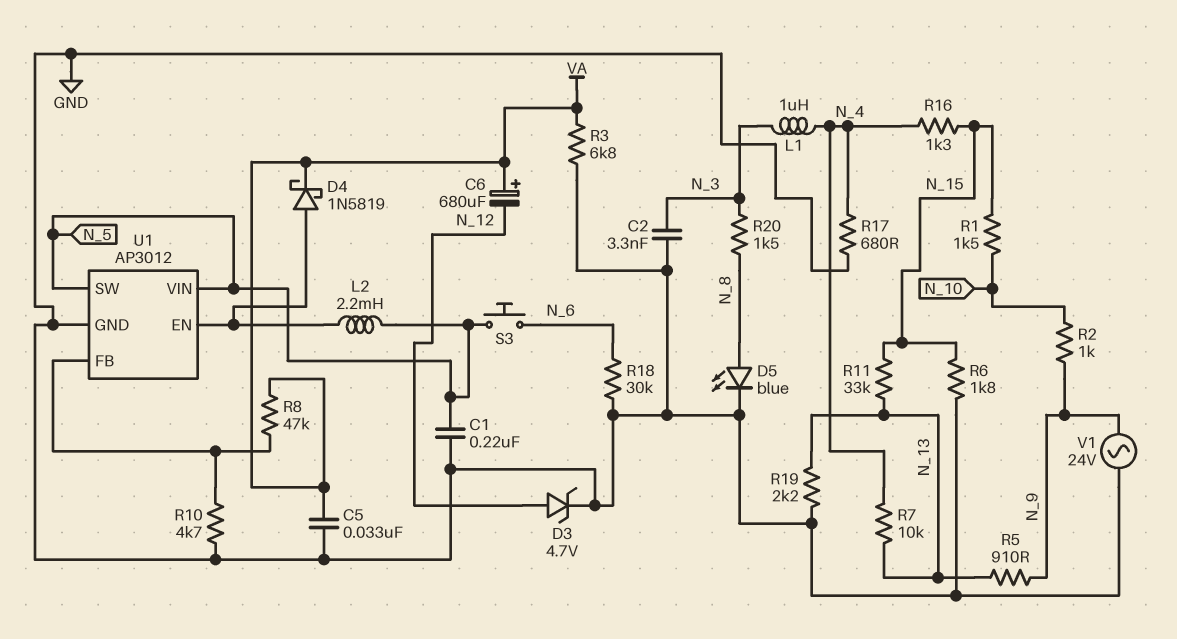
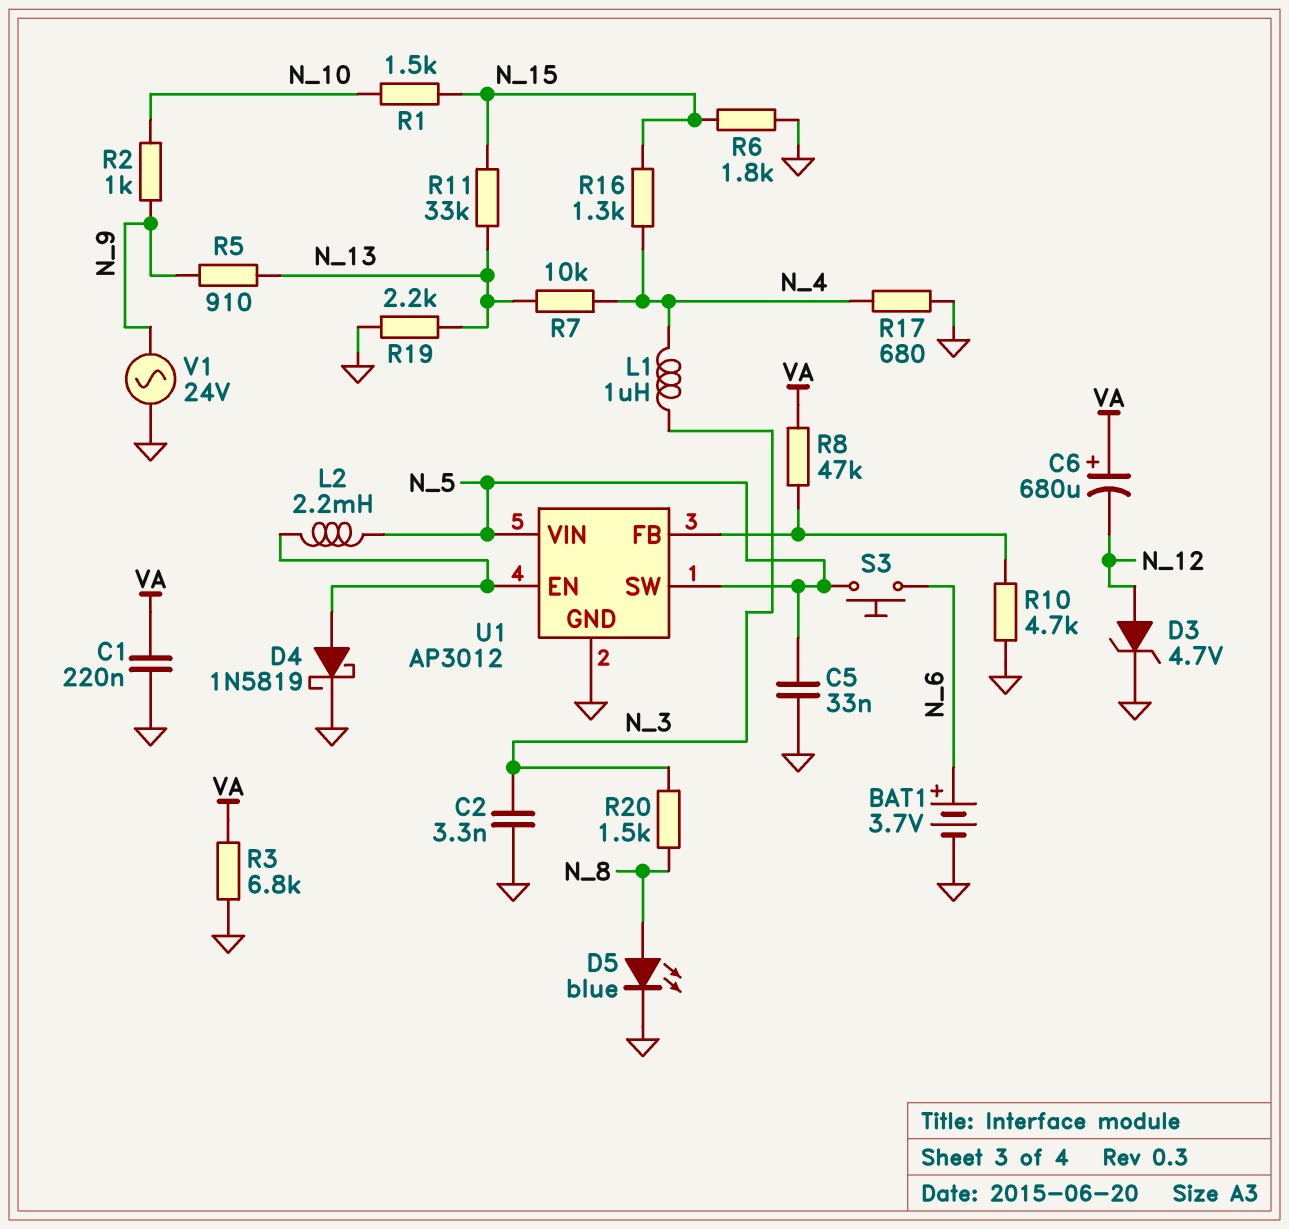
BAT1: none -> 3.7V (plus N_6, minus GND)
C1: 220nF (GND, N_5) -> 220nF (GND, VA)
C5: 33nF (GND, VA) -> 33nF (GND, N_5)
D4: schottky 1N5819 (A U1/EN, K VA) -> schottky 1N5819 (A U1/EN, K GND)
R18: 30k (GND, N_6) -> none

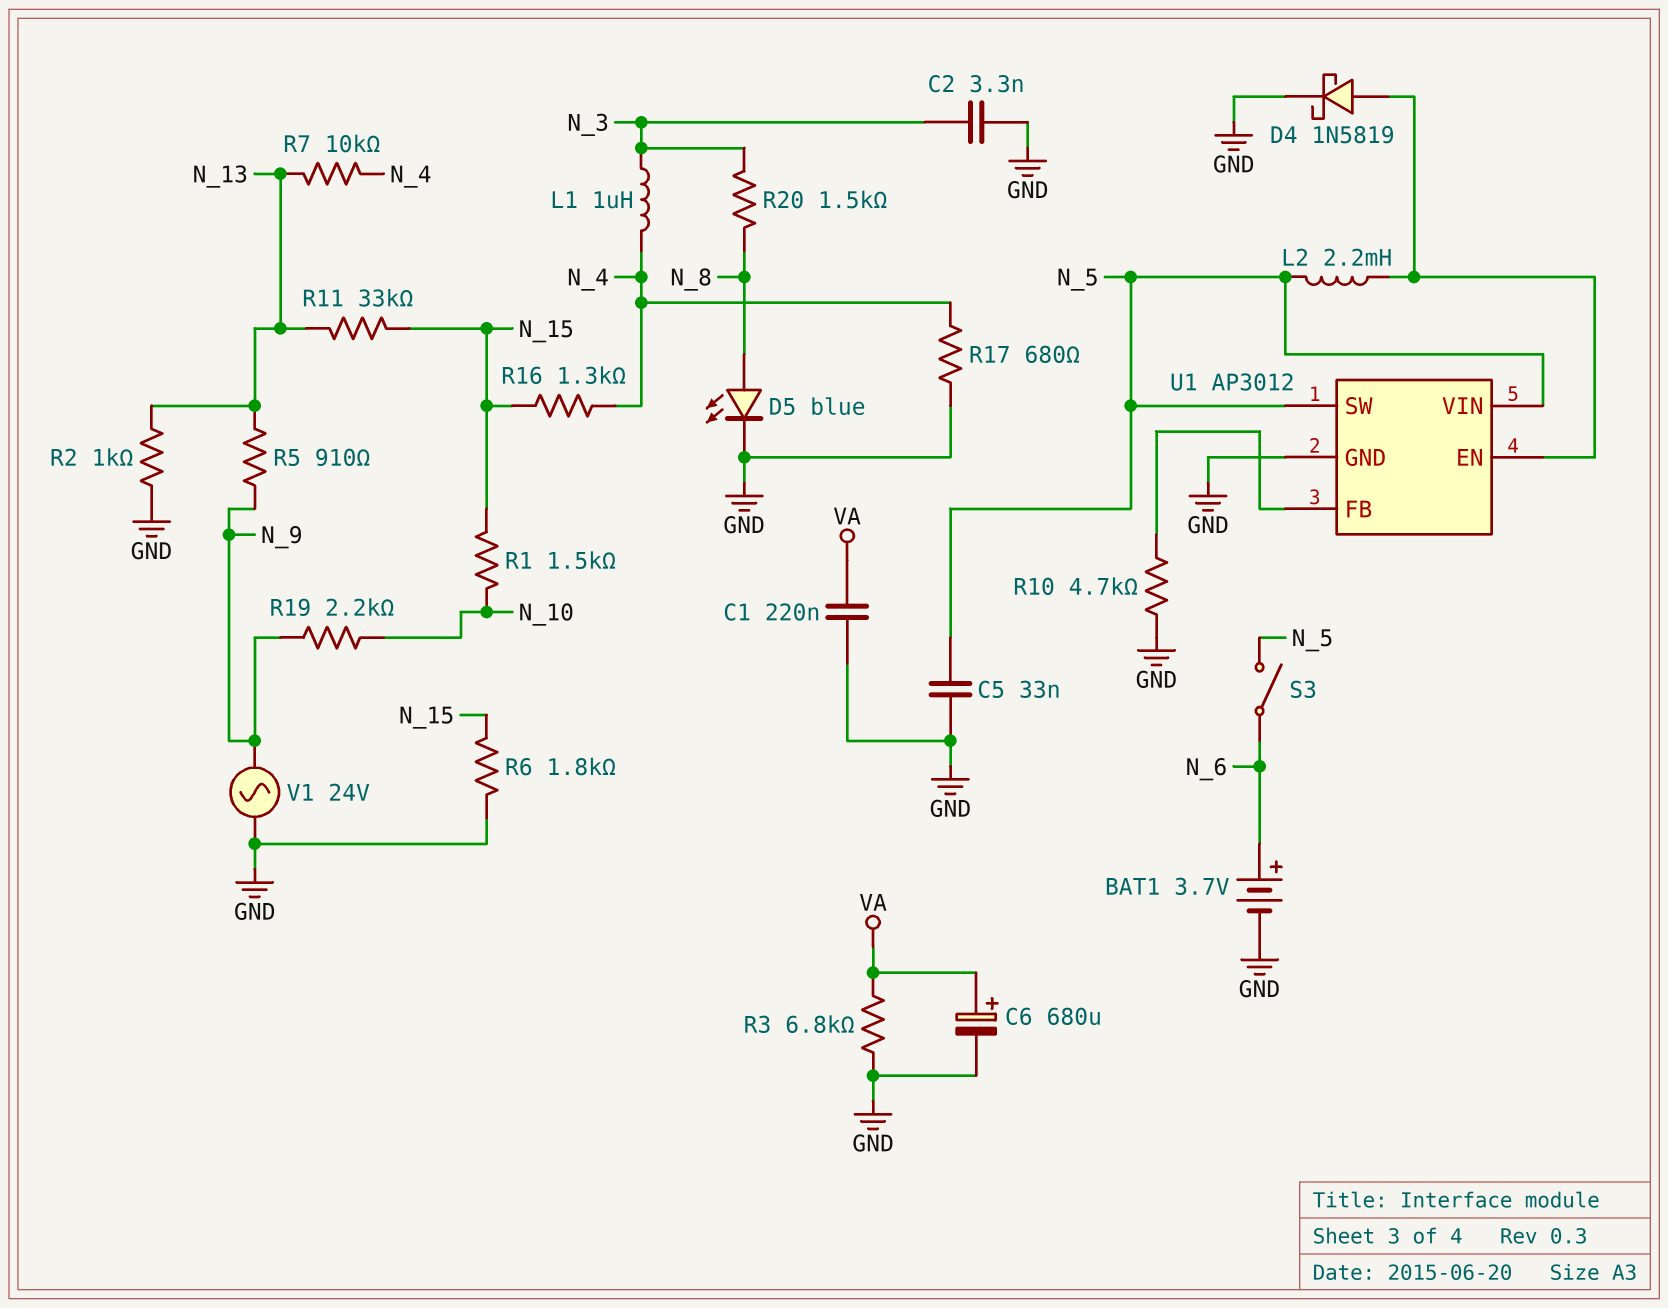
C6: 680uF (plus VA, minus N_12) -> 680uF (plus VA, minus GND)
D3: zener 4.7V (A N_12, K GND) -> none
R2: 1k (N_9, N_10) -> 1k (GND, N_13)
R8: 47k (U1/FB, VA) -> none
R19: 2.2k (GND, N_13) -> 2.2k (N_9, N_10)
S3: button (N_5, N_6) -> switch (N_5, N_6)

